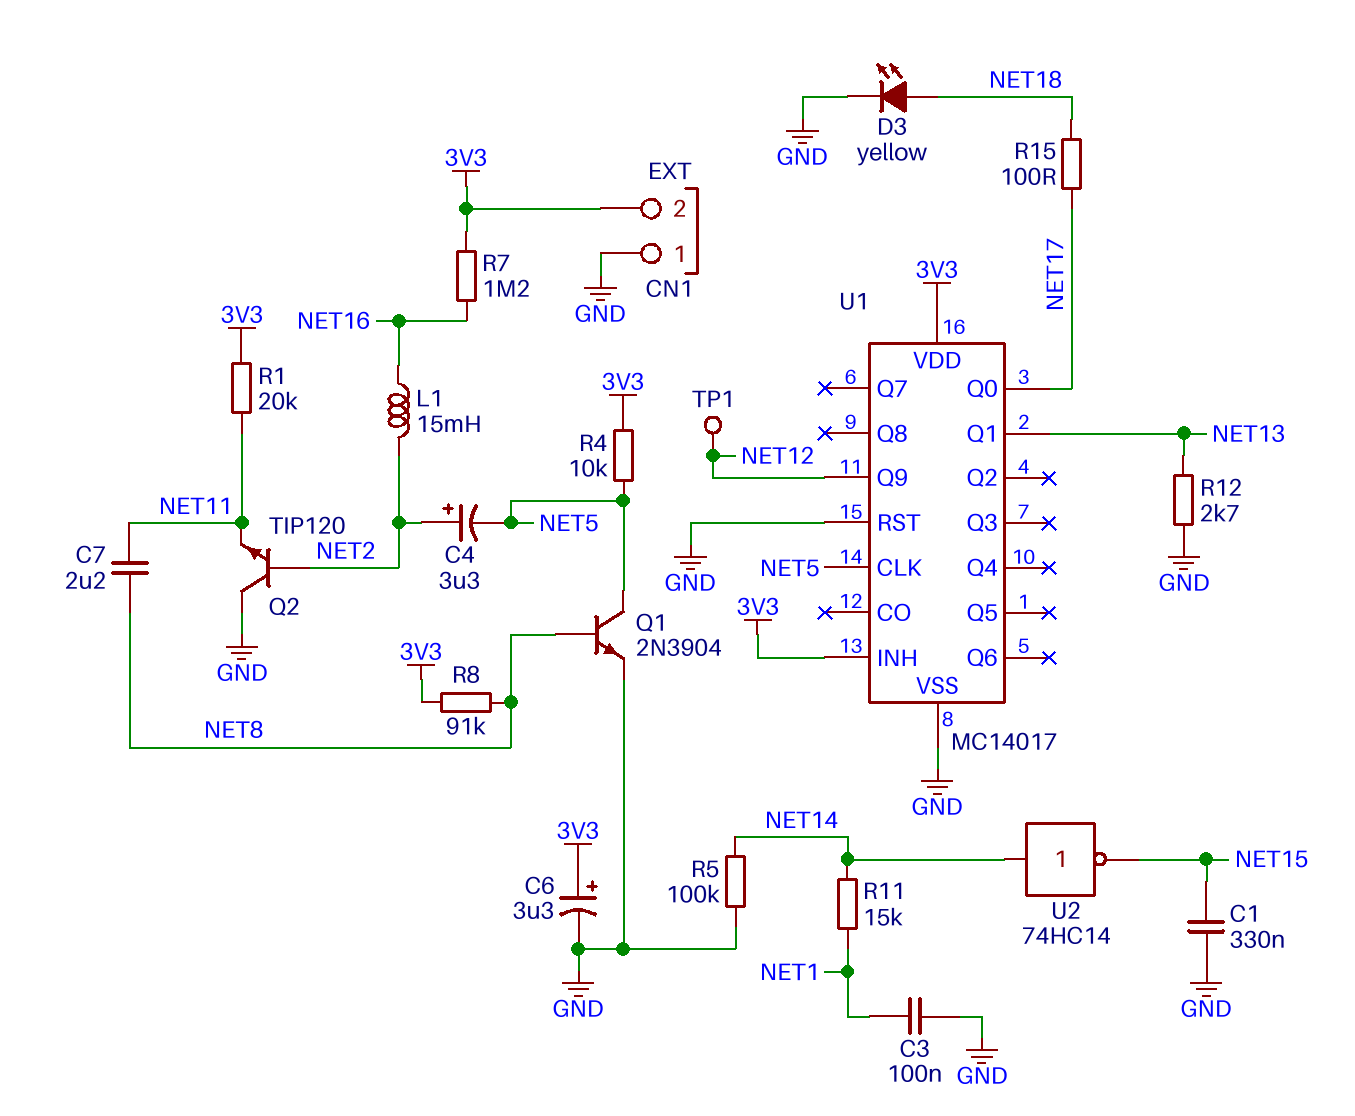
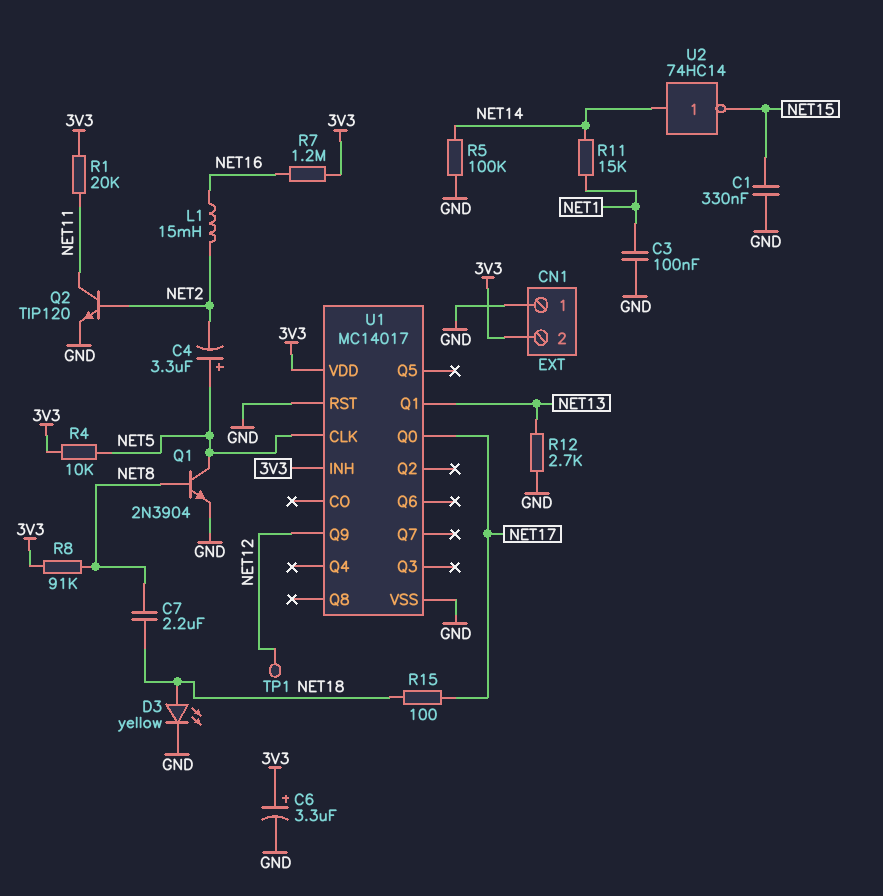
C4: 3.3uF (plus NET2, minus NET5) -> 3.3uF (plus NET5, minus NET2)
C7: 2.2uF (NET8, NET11) -> 2.2uF (NET8, NET18)
Q2: NPN TIP120 (B NET2, C GND, E NET11) -> NPN TIP120 (B NET2, C NET11, E GND)

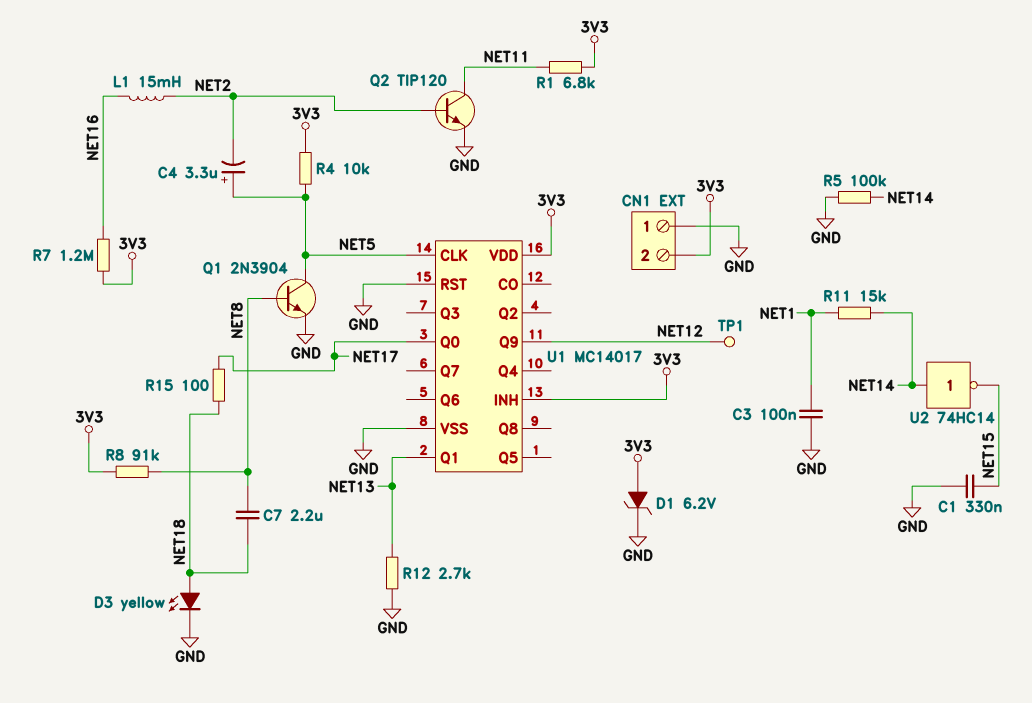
C6: 3.3uF (plus 3V3, minus GND) -> none
D1: none -> zener 6.2V (A 3V3, K GND)
R1: 20k (3V3, NET11) -> 6.8k (3V3, NET11)

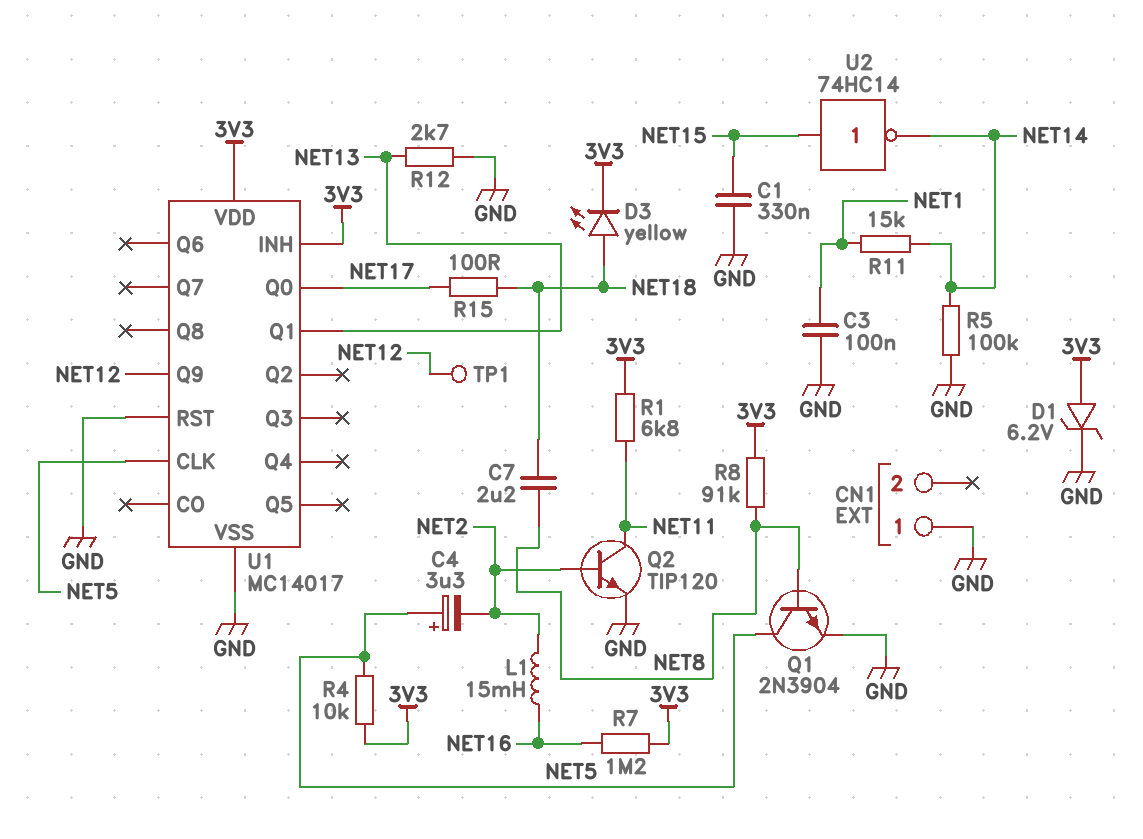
CN1 pin 2: 3V3 -> none
D3: LED yellow (A NET18, K GND) -> LED yellow (A NET18, K 3V3)
U2: NOT 74HC14 (in NET14, out NET15) -> NOT 74HC14 (in NET15, out NET14)

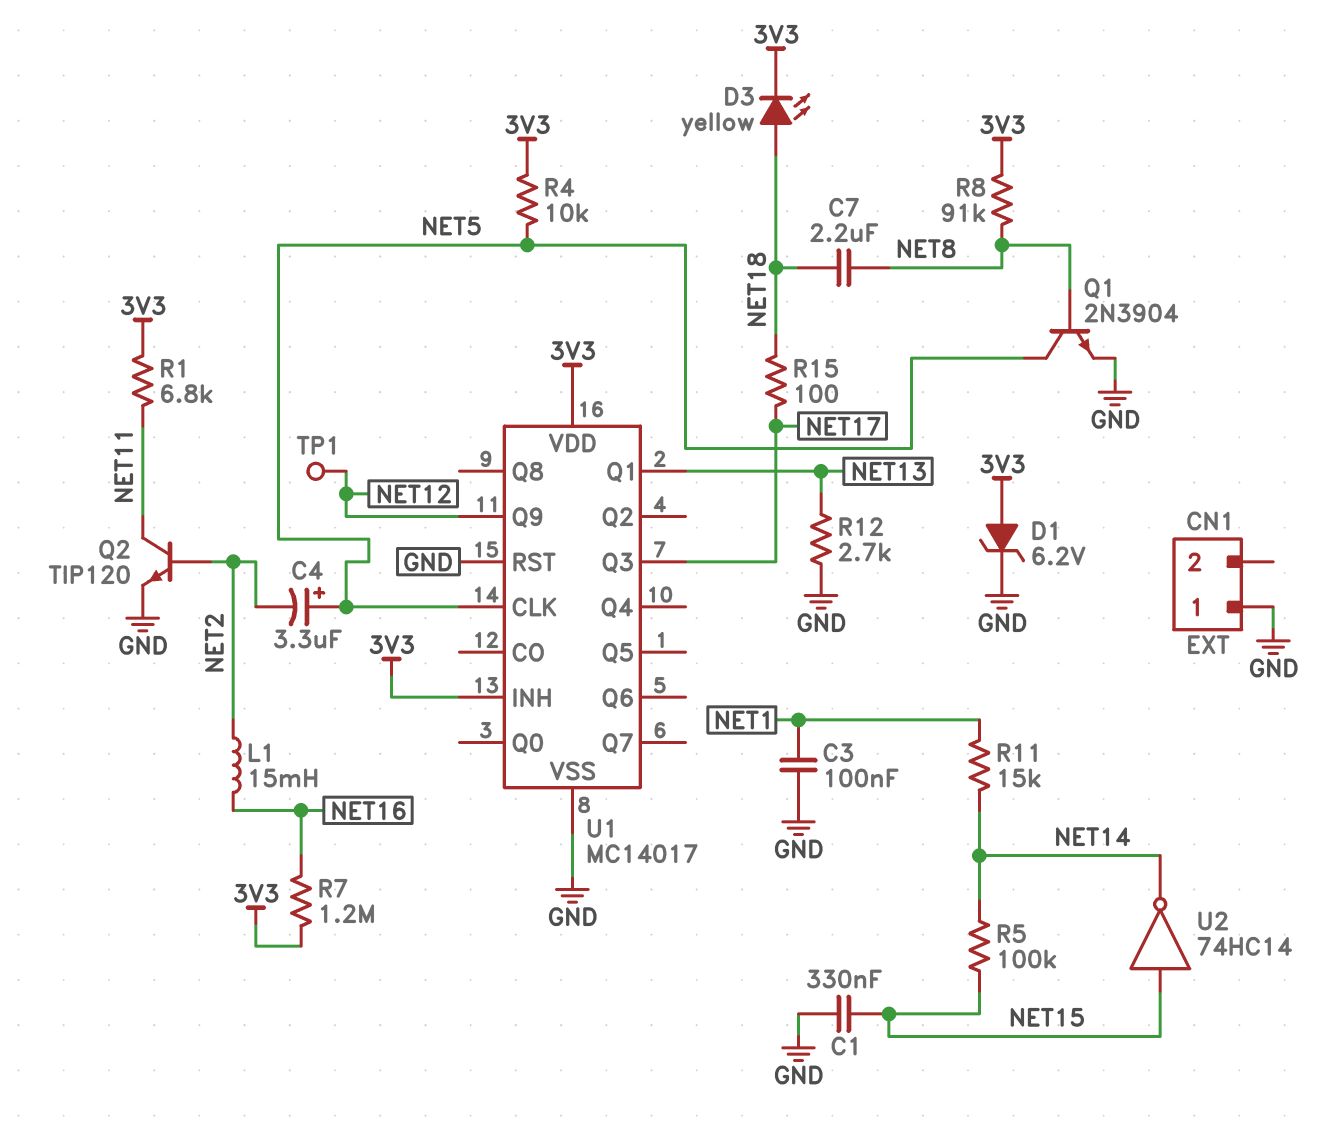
R5: 100k (GND, NET14) -> 100k (NET14, NET15)
U1 pin Q0: NET17 -> none
U1 pin Q3: none -> NET17

